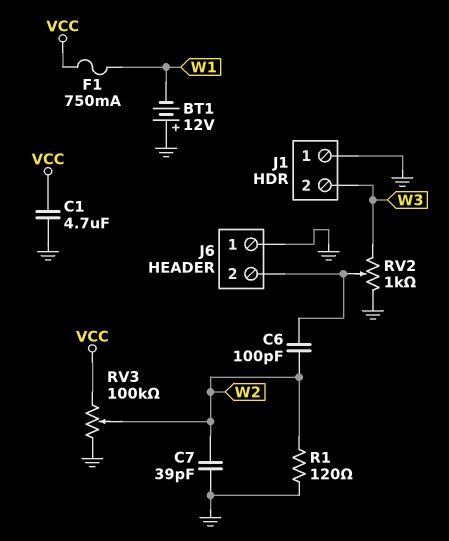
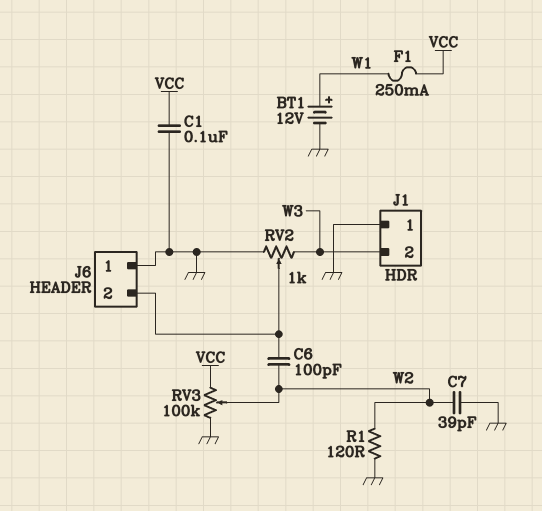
BT1: 12V (plus GND, minus W1) -> 12V (plus W1, minus GND)
C1: 4.7uF (GND, VCC) -> 100nF (GND, VCC)
F1: 750mA (VCC, W1) -> 250mA (VCC, W1)

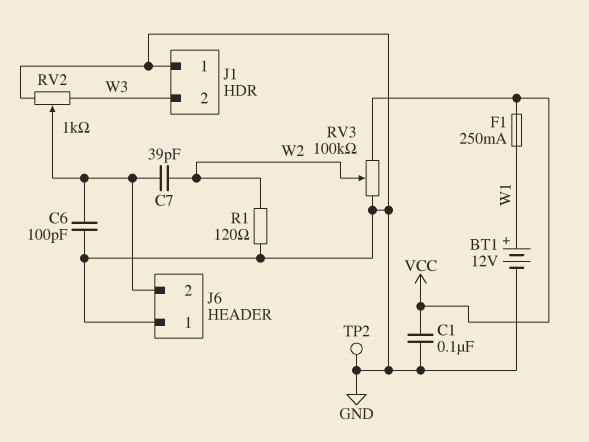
C6: 100pF (J6/2, W2) -> 100pF (GND, J6/2)
C7: 39pF (GND, W2) -> 39pF (J6/2, W2)
TP2: none -> test point (GND)

